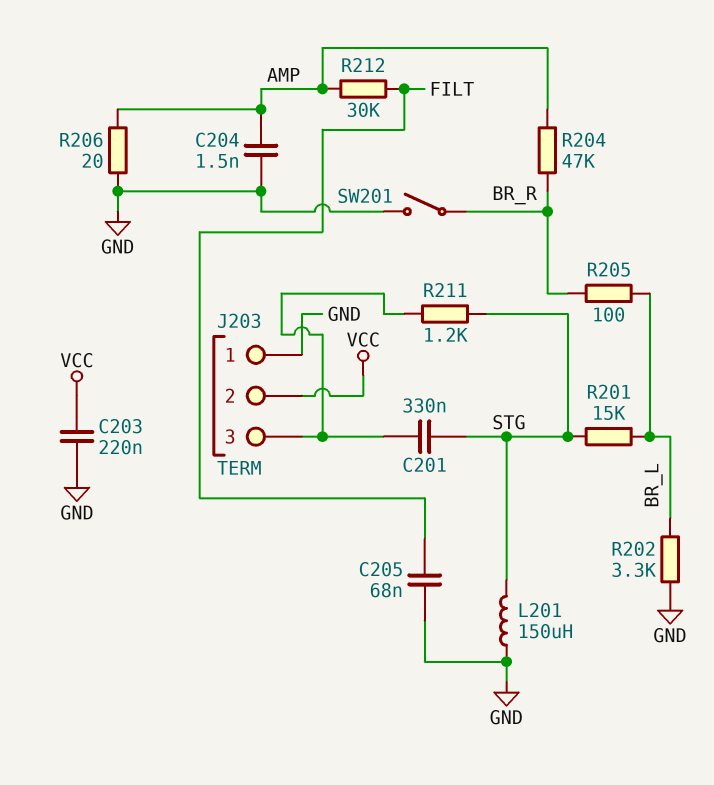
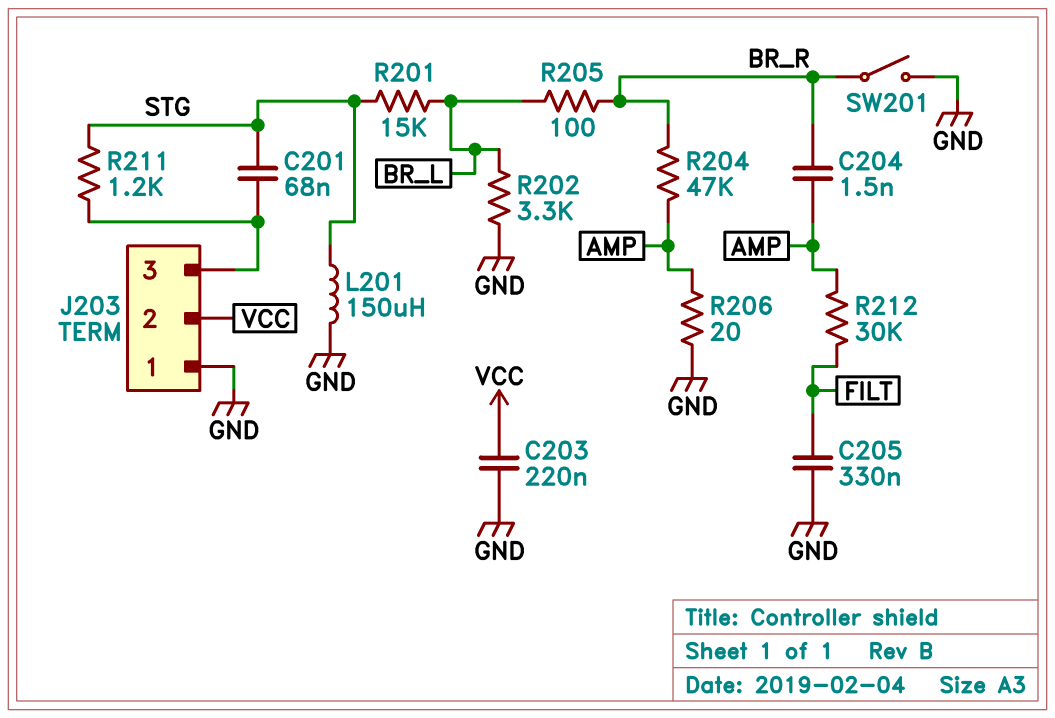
C201: 330nF (J203/3, STG) -> 68nF (J203/3, STG)
C204: 1.5nF (AMP, GND) -> 1.5nF (AMP, BR_R)
C205: 68nF (FILT, GND) -> 330nF (FILT, GND)

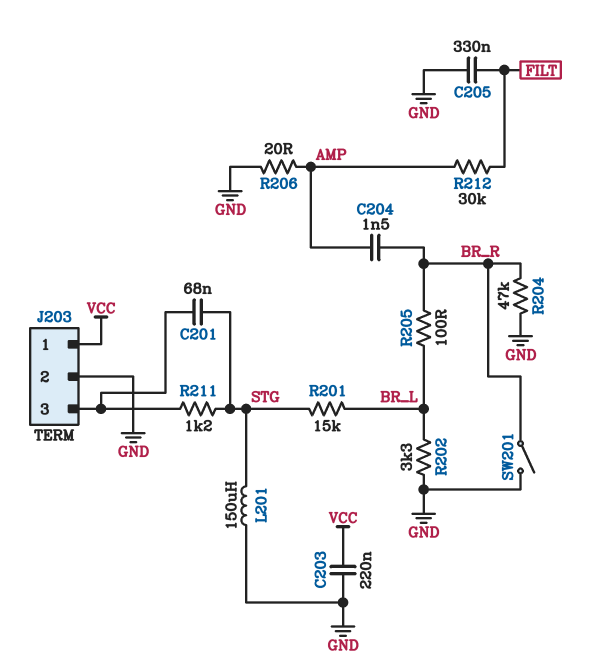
J203 pin 1: GND -> VCC
J203 pin 2: VCC -> GND
R204: 47k (AMP, BR_R) -> 47k (BR_R, GND)

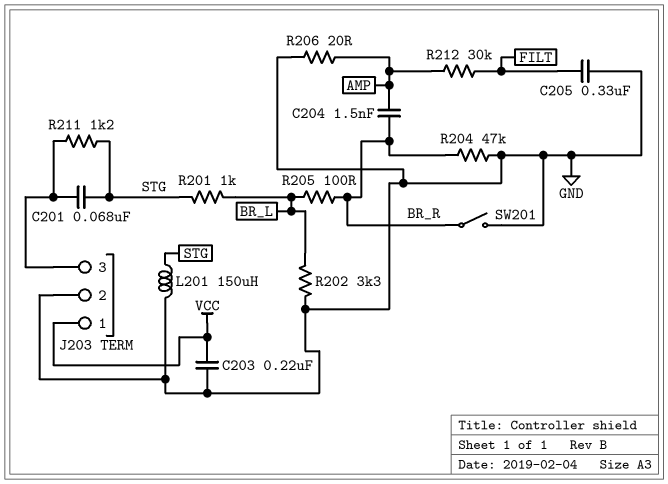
R201: 15k (BR_L, STG) -> 1k (BR_L, STG)

